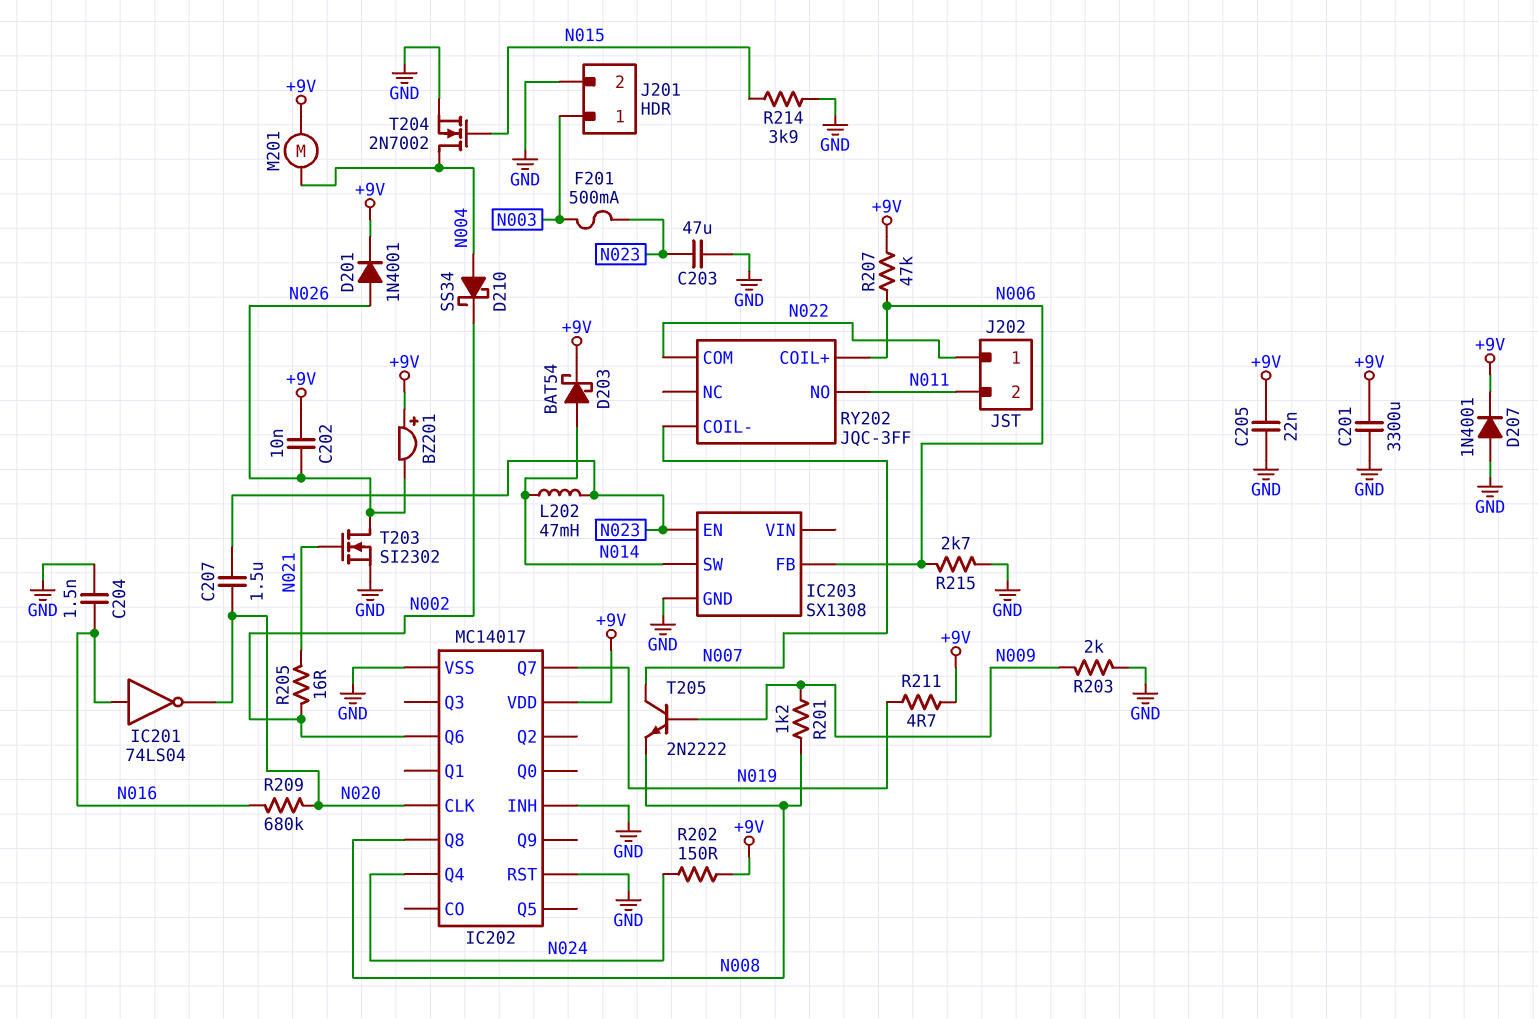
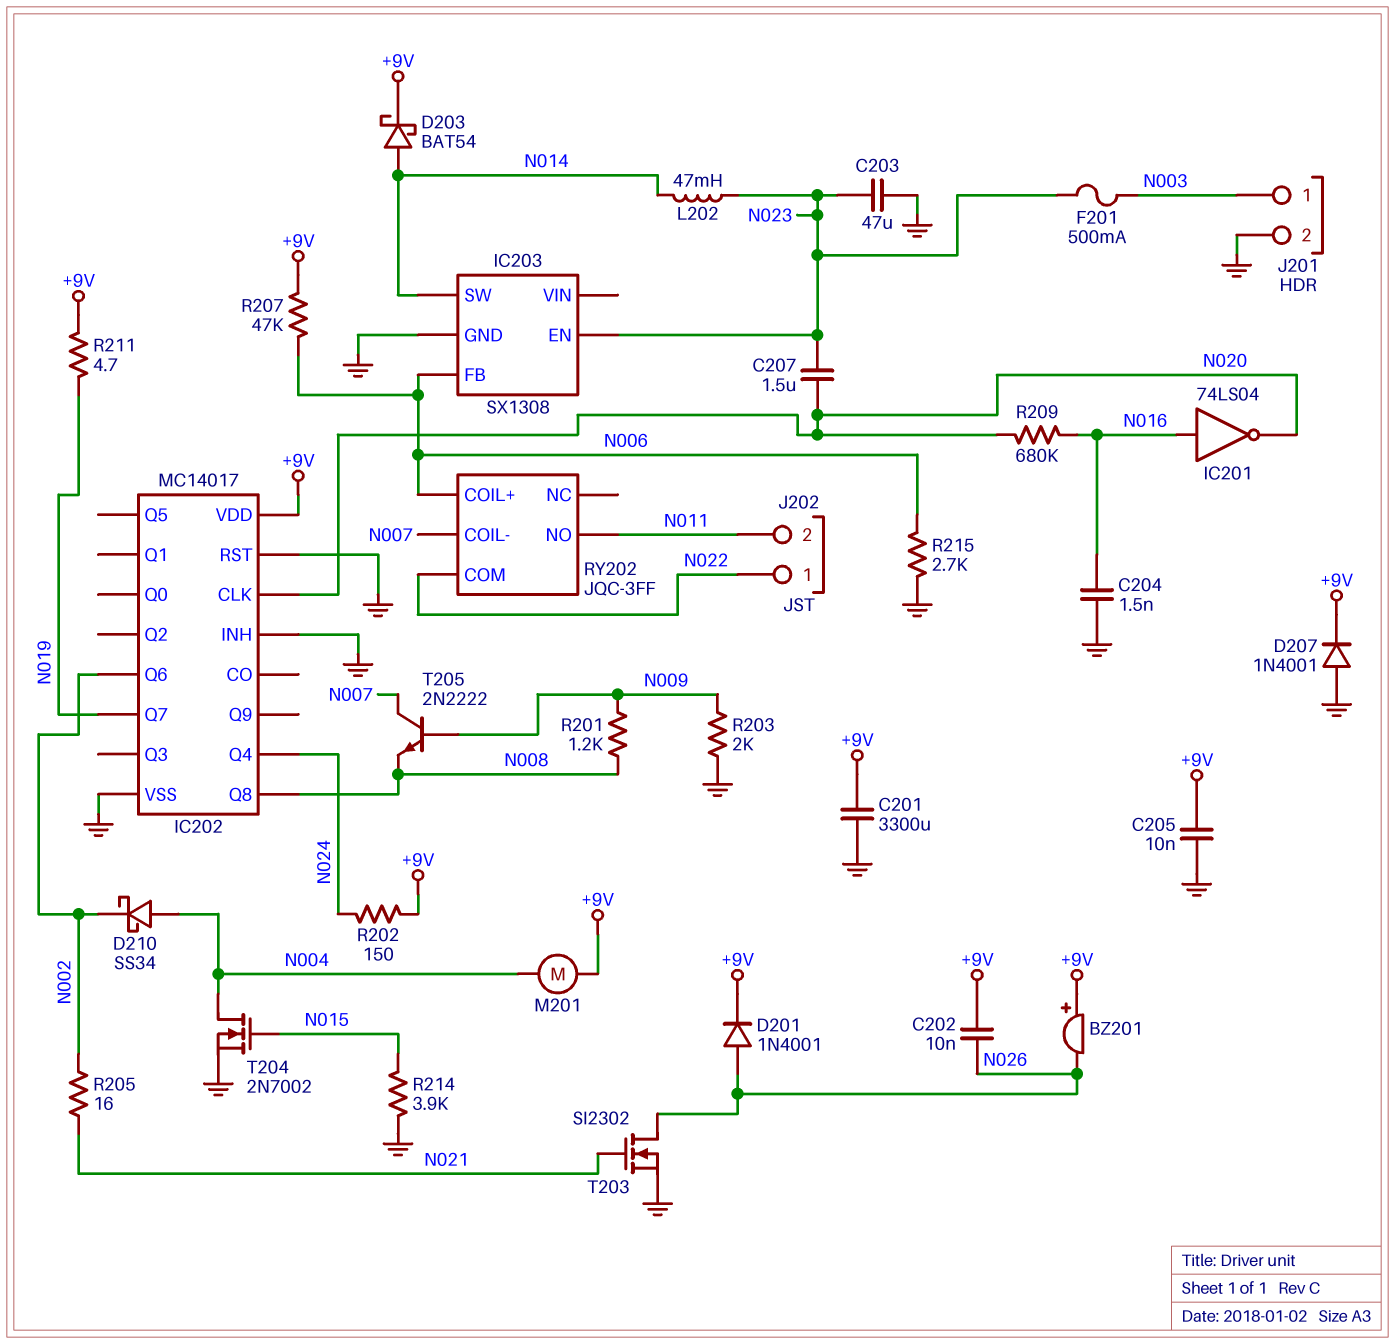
C205: 22nF (+9V, GND) -> 10nF (+9V, GND)

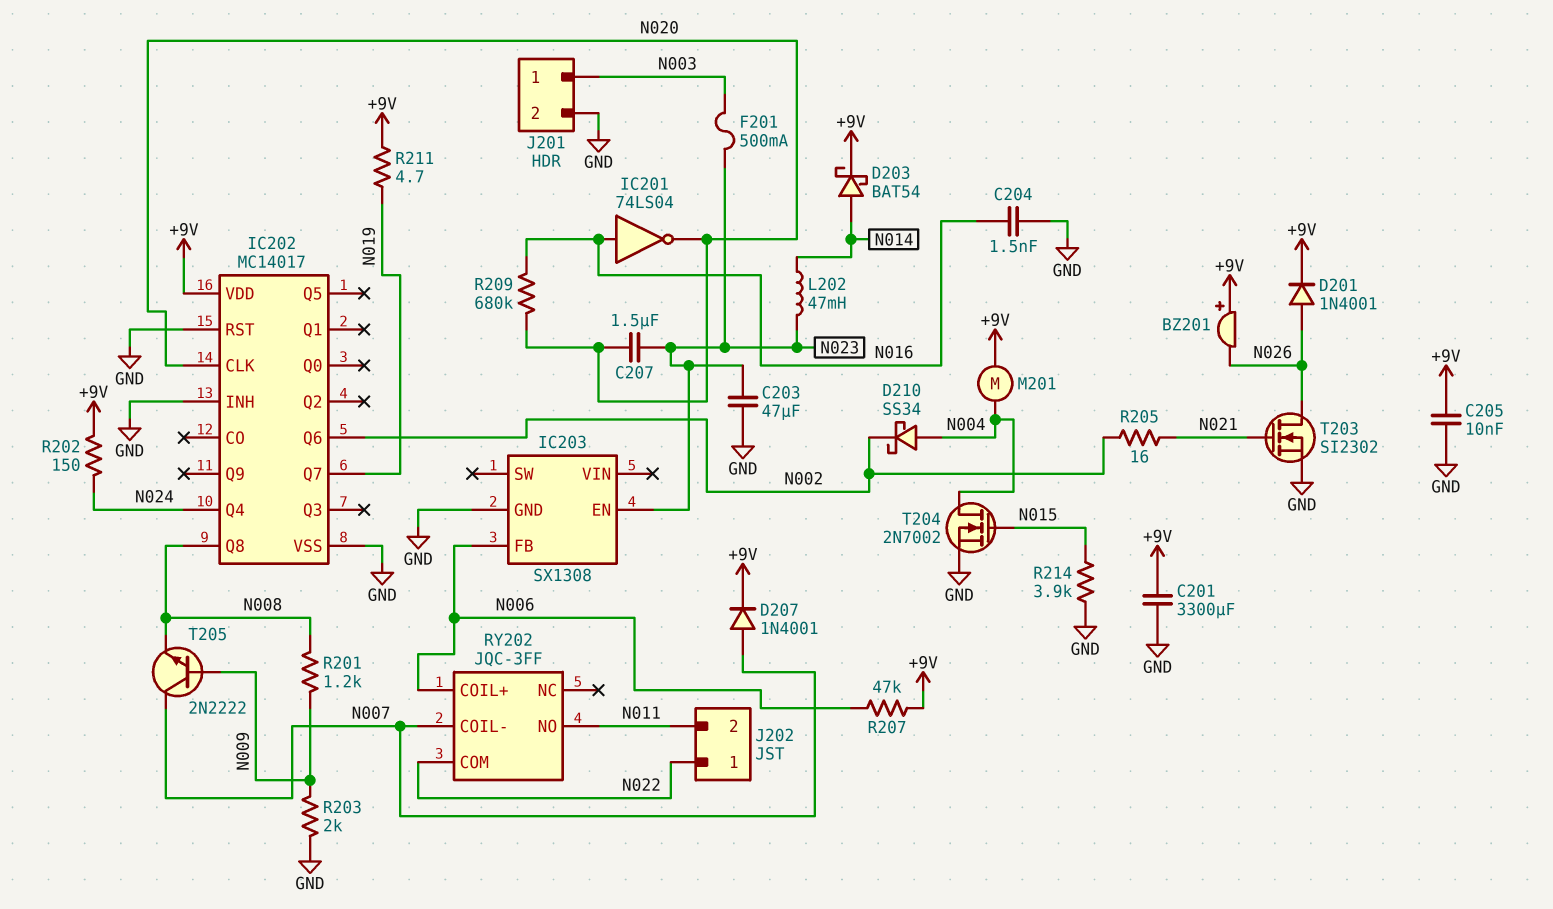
C202: 10nF (+9V, N026) -> none
D207: diode 1N4001 (A GND, K +9V) -> diode 1N4001 (A N007, K +9V)
IC203 pin SW: N014 -> none
R215: 2.7k (GND, N006) -> none

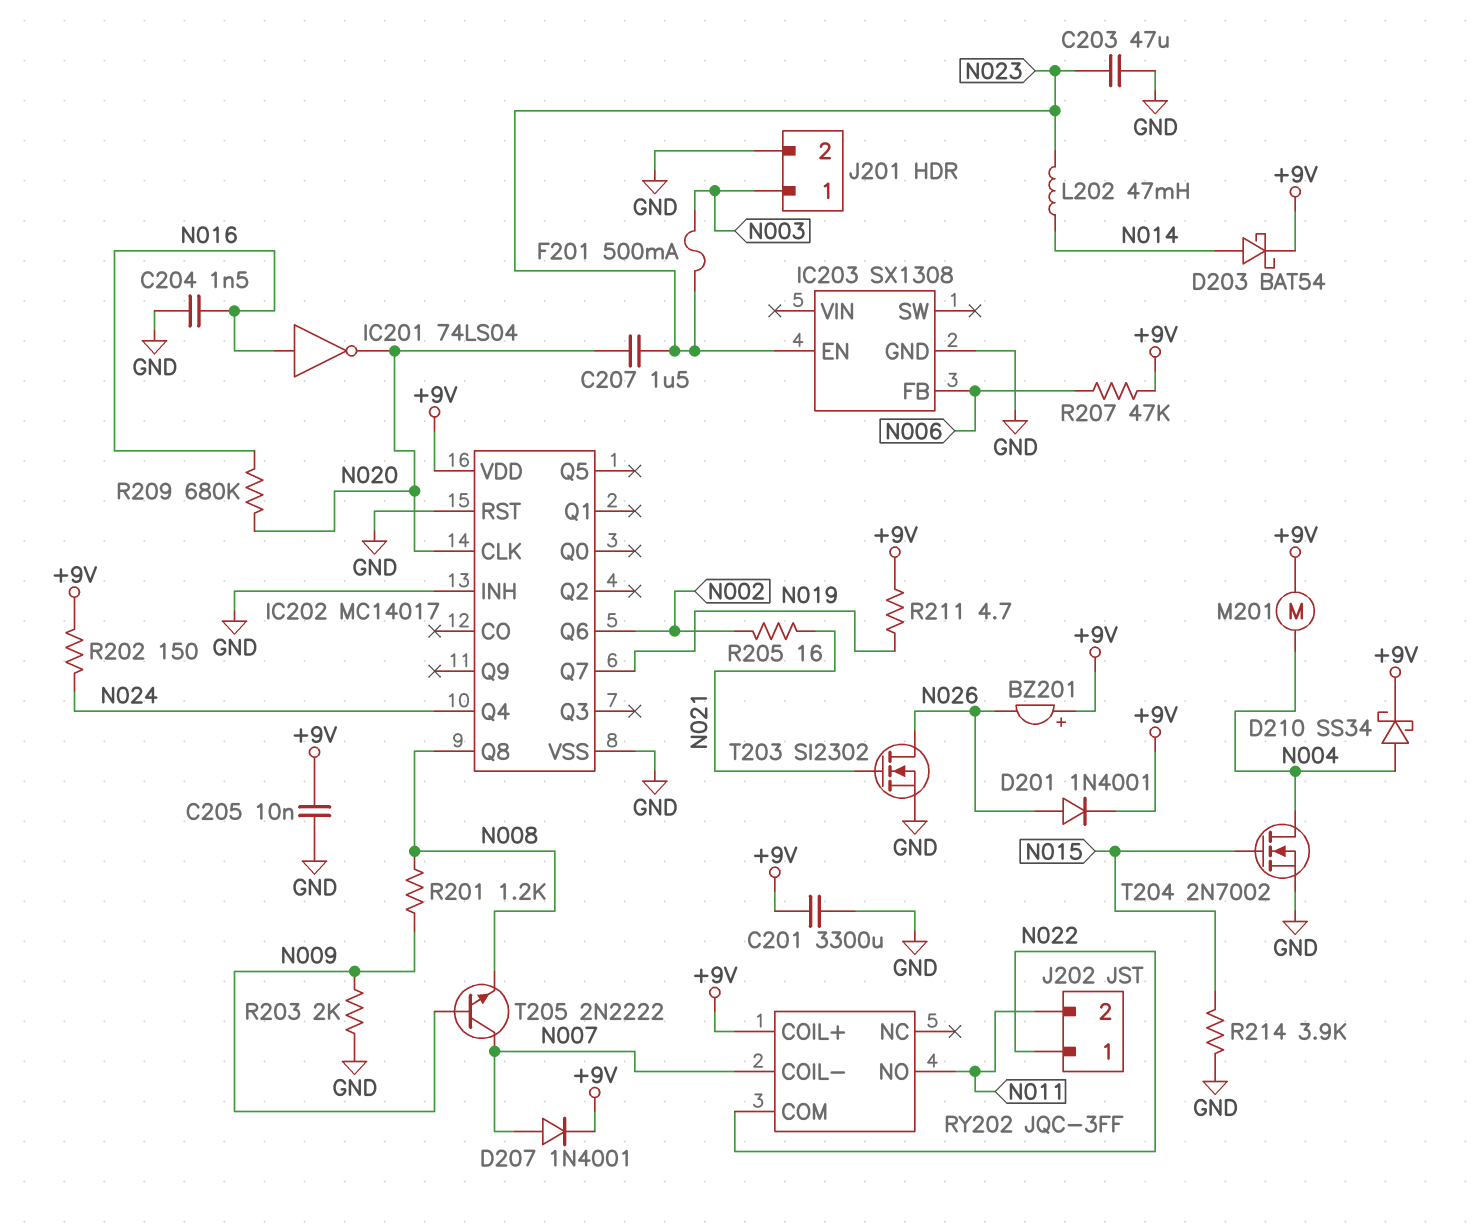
D210: schottky SS34 (A N004, K N002) -> schottky SS34 (A N004, K +9V)
RY202 pin COIL+: N006 -> +9V

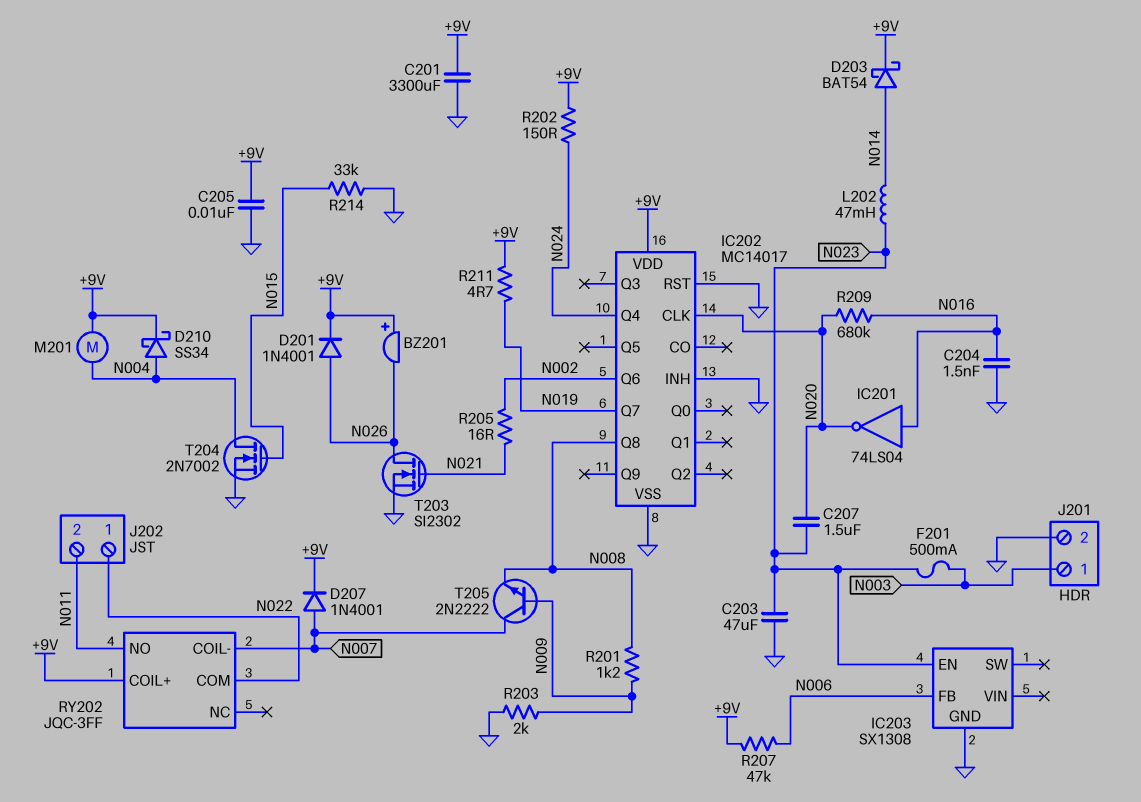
R214: 3.9k (GND, N015) -> 33k (GND, N015)

